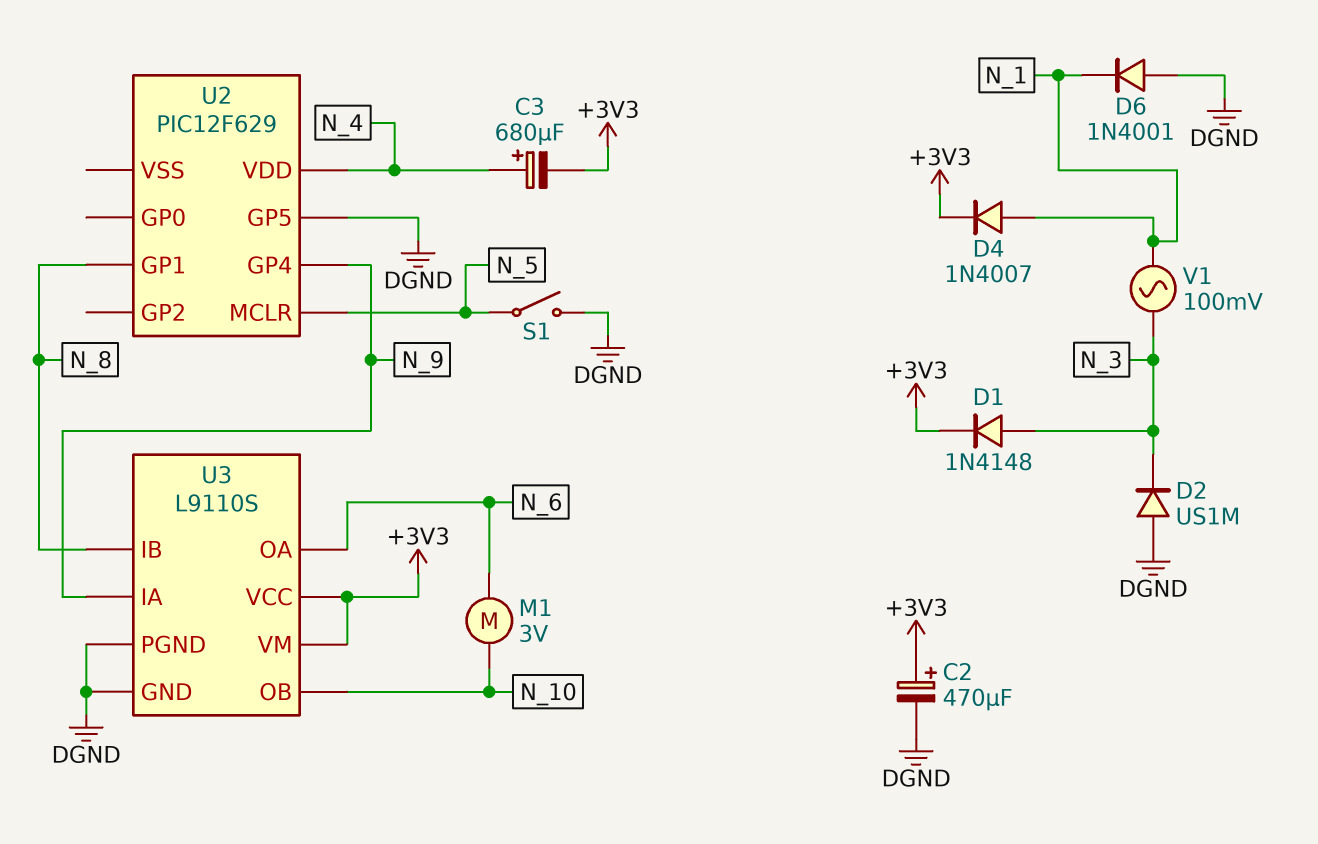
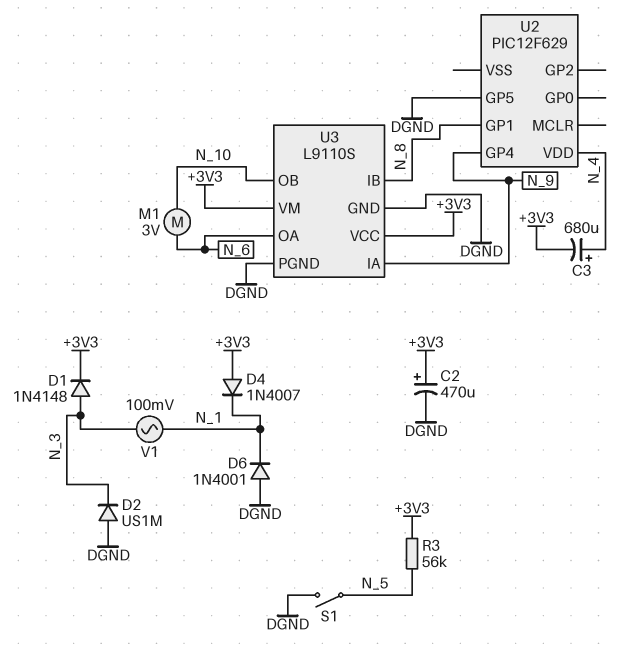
D4: diode 1N4007 (A N_1, K +3V3) -> diode 1N4007 (A +3V3, K N_1)
R3: none -> 56k (+3V3, N_5)
U2 pin MCLR: N_5 -> none

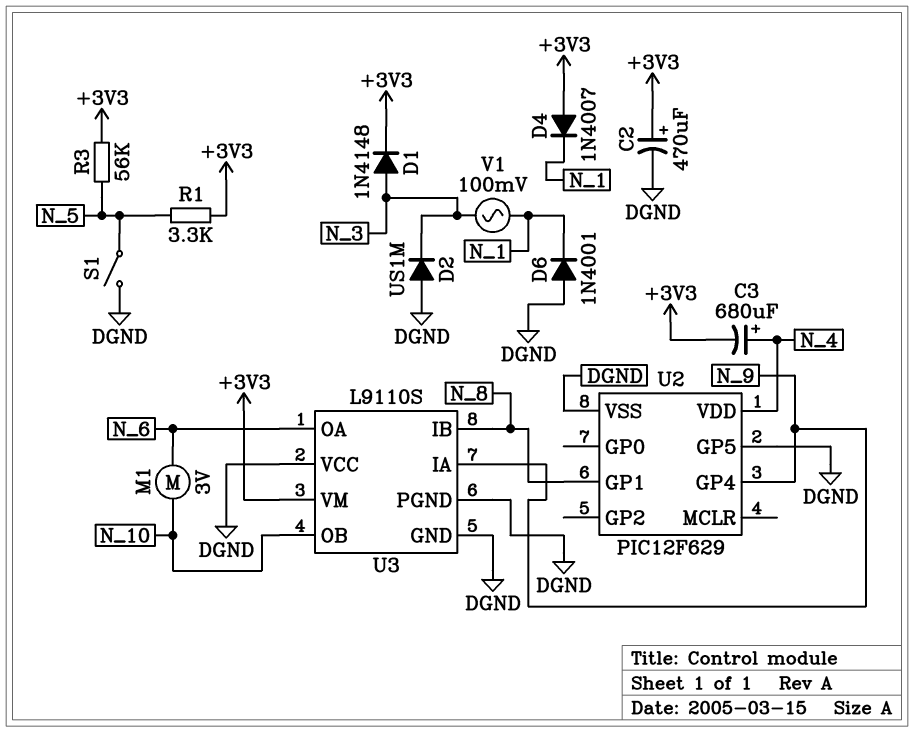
R1: none -> 3.3k (+3V3, N_5)
U2 pin VSS: none -> DGND
U3 pin VCC: +3V3 -> DGND

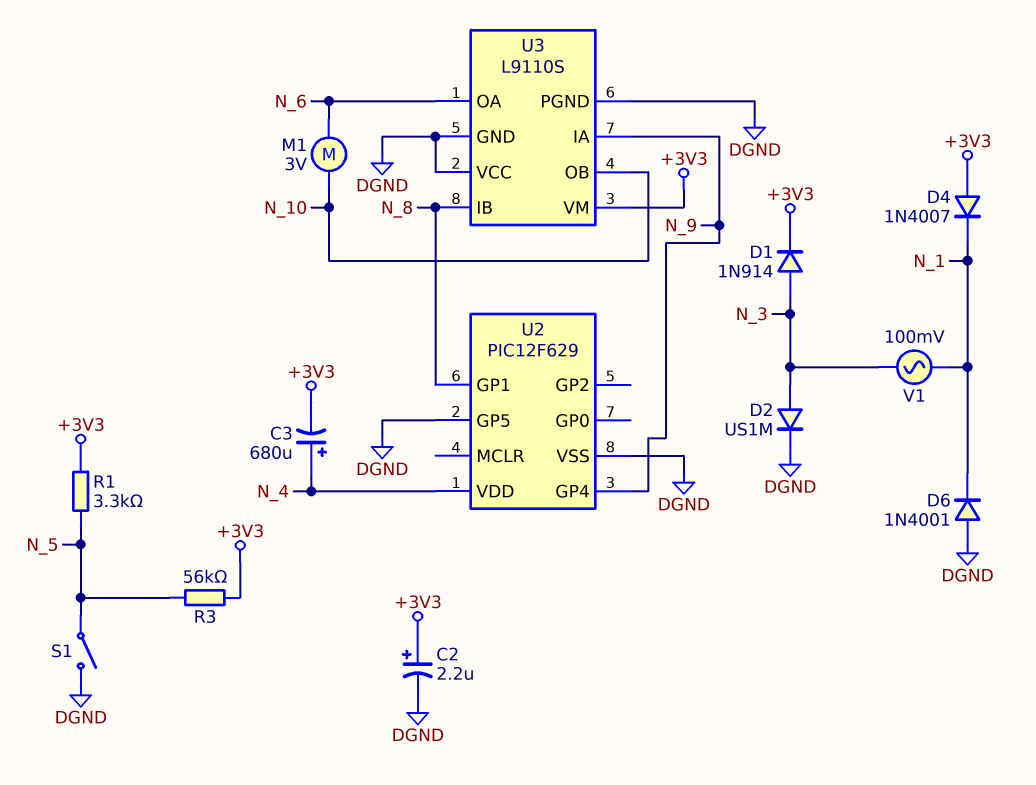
C2: 470uF (plus +3V3, minus DGND) -> 2.2uF (plus +3V3, minus DGND)
D1: diode 1N4148 (A N_3, K +3V3) -> diode 1N914 (A N_3, K +3V3)
D2: diode US1M (A DGND, K N_3) -> diode US1M (A N_3, K DGND)

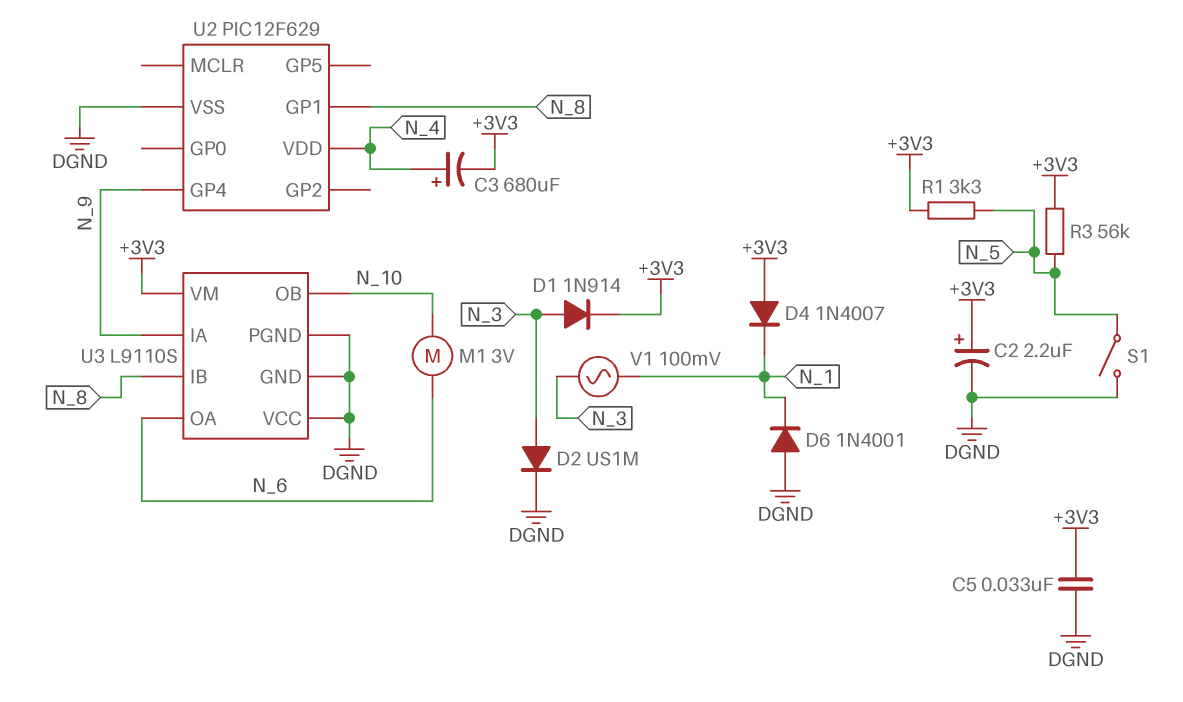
C5: none -> 33nF (+3V3, DGND)
U2 pin GP5: DGND -> none

